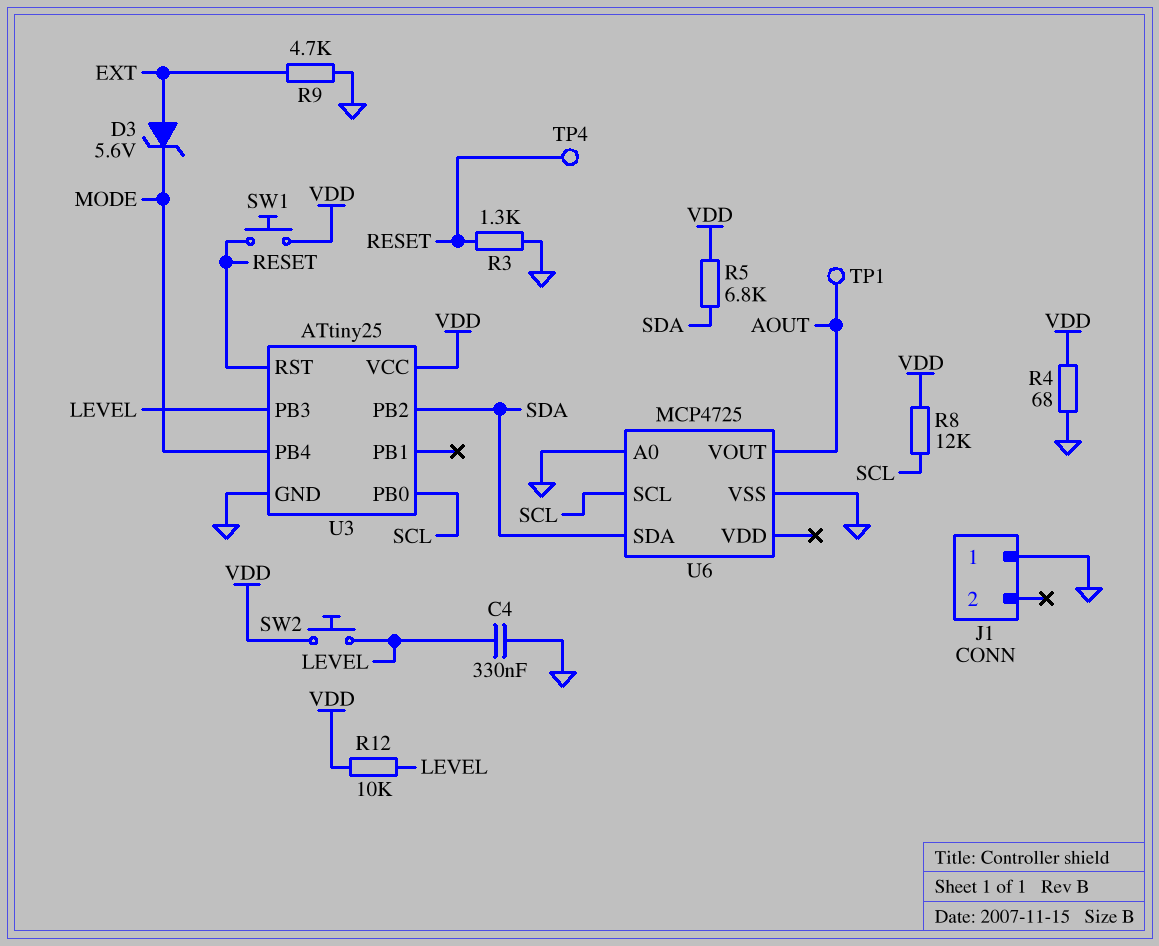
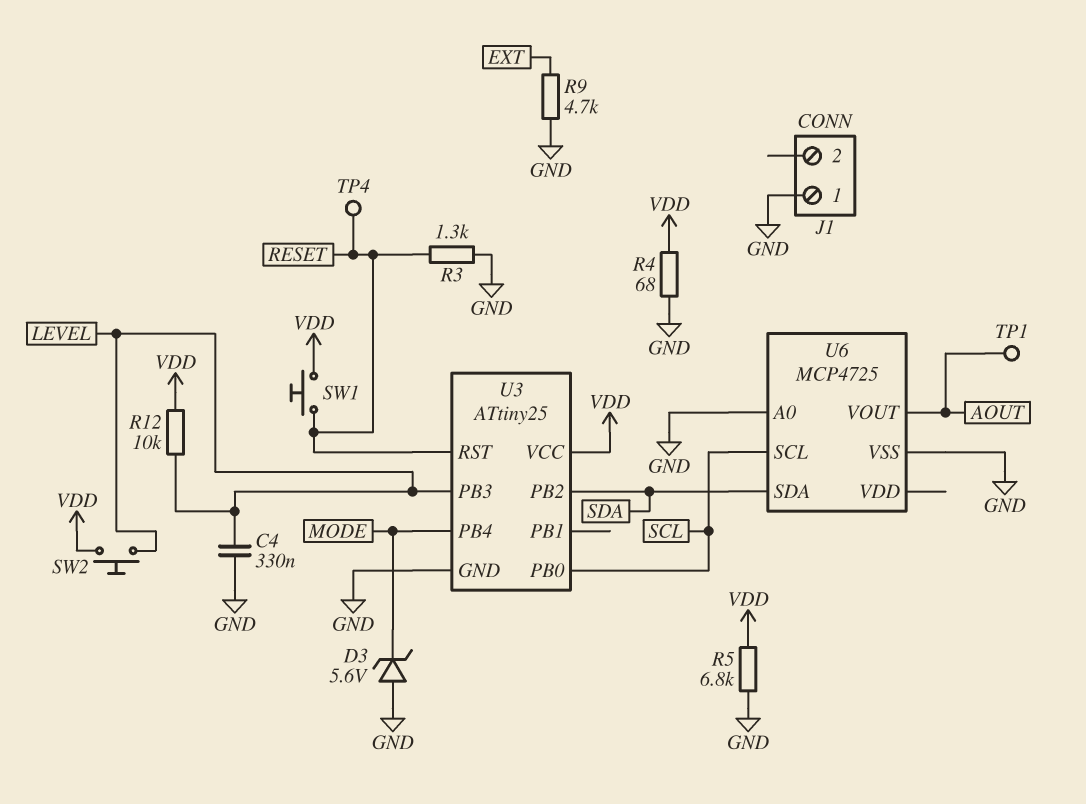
D3: zener 5.6V (A EXT, K MODE) -> zener 5.6V (A GND, K MODE)
R5: 6.8k (SDA, VDD) -> 6.8k (GND, VDD)
R8: 12k (SCL, VDD) -> none

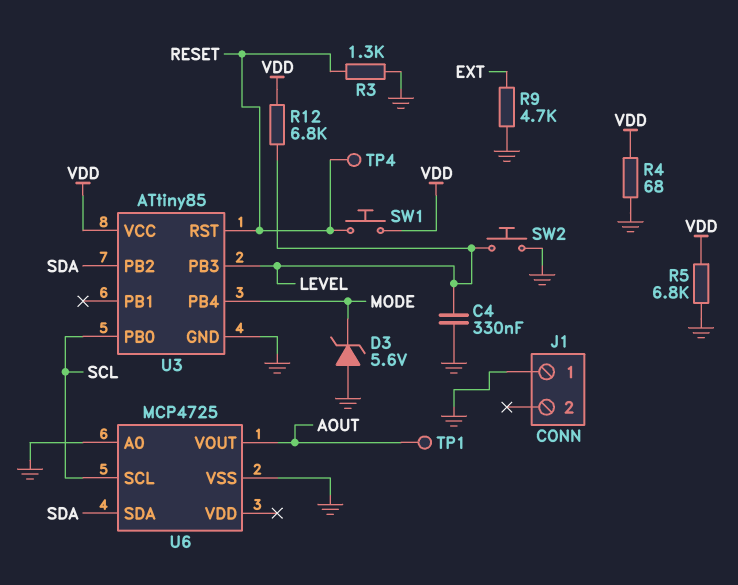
R12: 10k (LEVEL, VDD) -> 6.8k (LEVEL, VDD)
SW2: button (LEVEL, VDD) -> button (GND, LEVEL)
U3: ATtiny25 -> ATtiny85

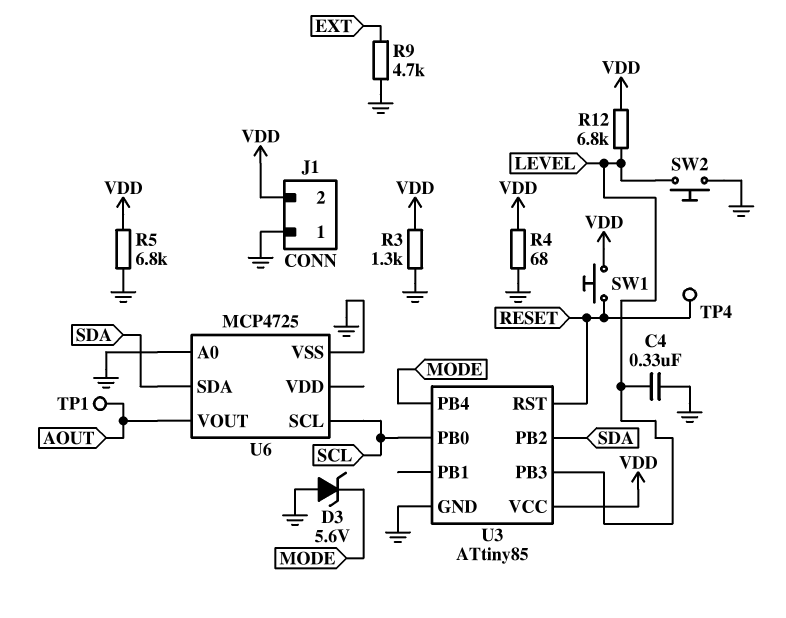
J1 pin 2: none -> VDD
R3: 1.3k (GND, RESET) -> 1.3k (GND, VDD)

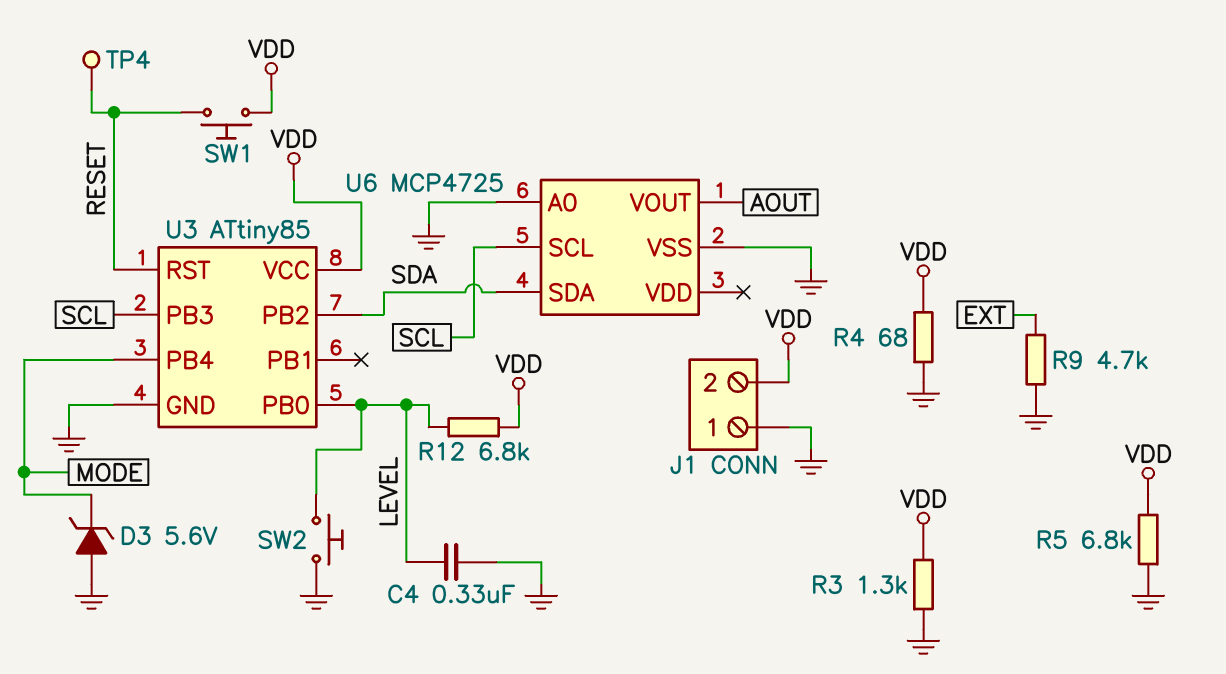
TP1: test point (AOUT) -> none
U3 pin PB0: SCL -> LEVEL
U3 pin PB3: LEVEL -> SCL

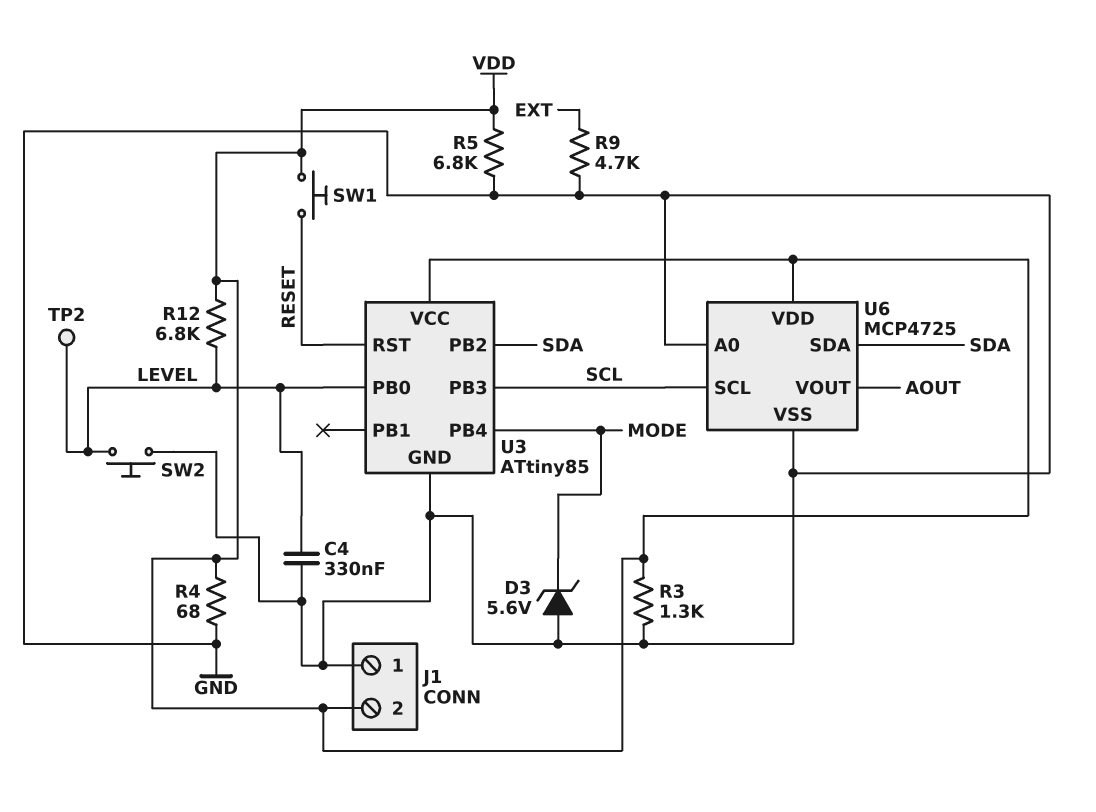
TP2: none -> test point (LEVEL)
TP4: test point (RESET) -> none
U6 pin VDD: none -> VDD

